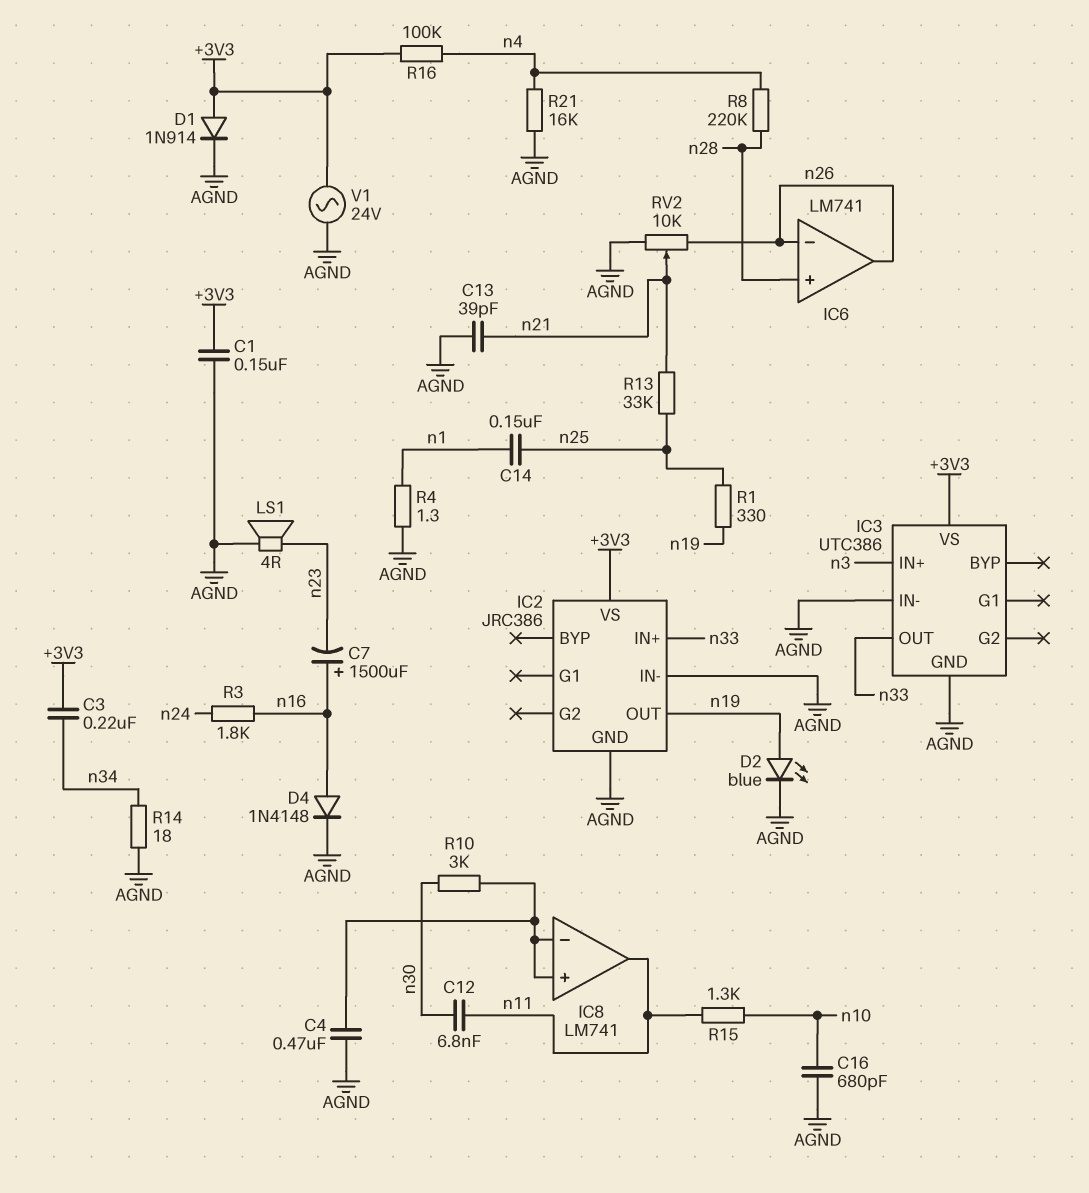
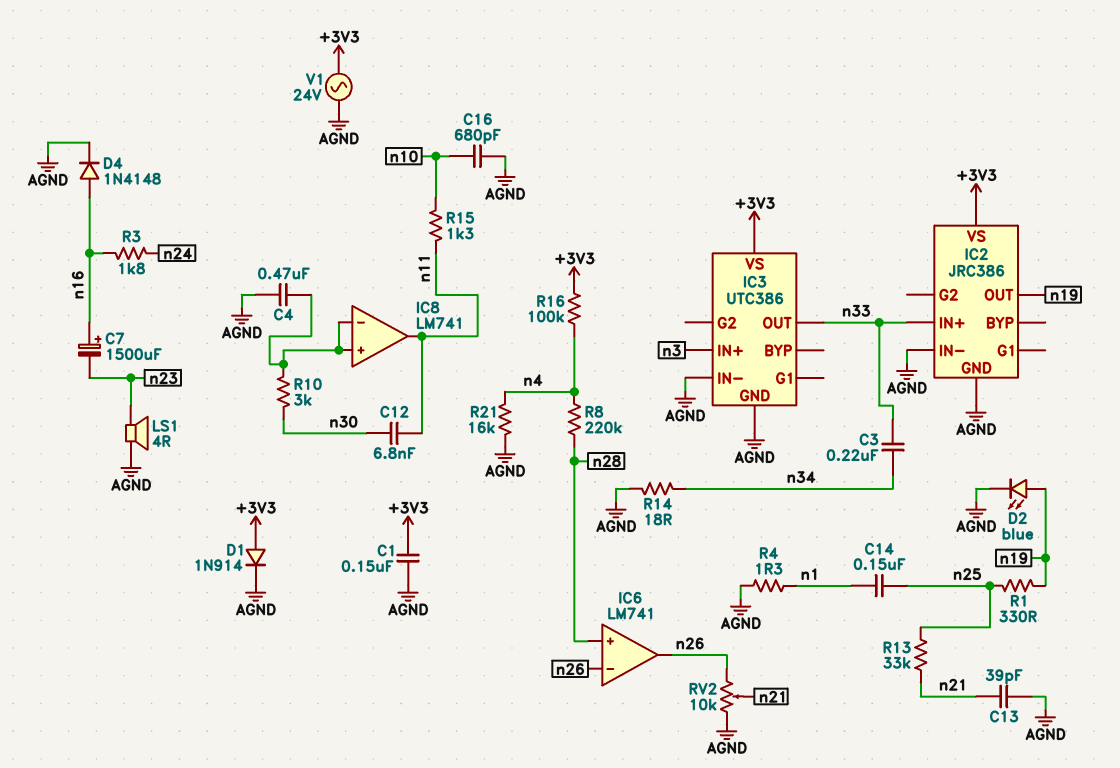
C3: 220nF (+3V3, n34) -> 220nF (n33, n34)

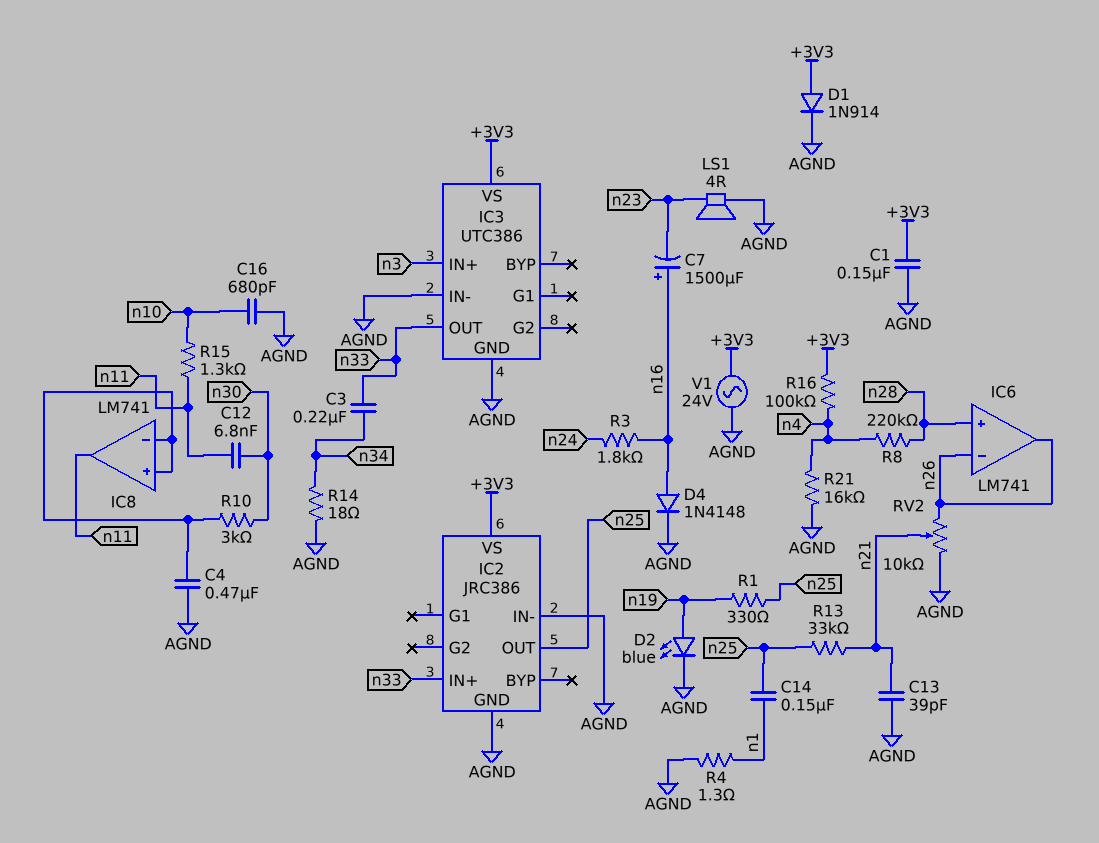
IC2 pin OUT: n19 -> n25

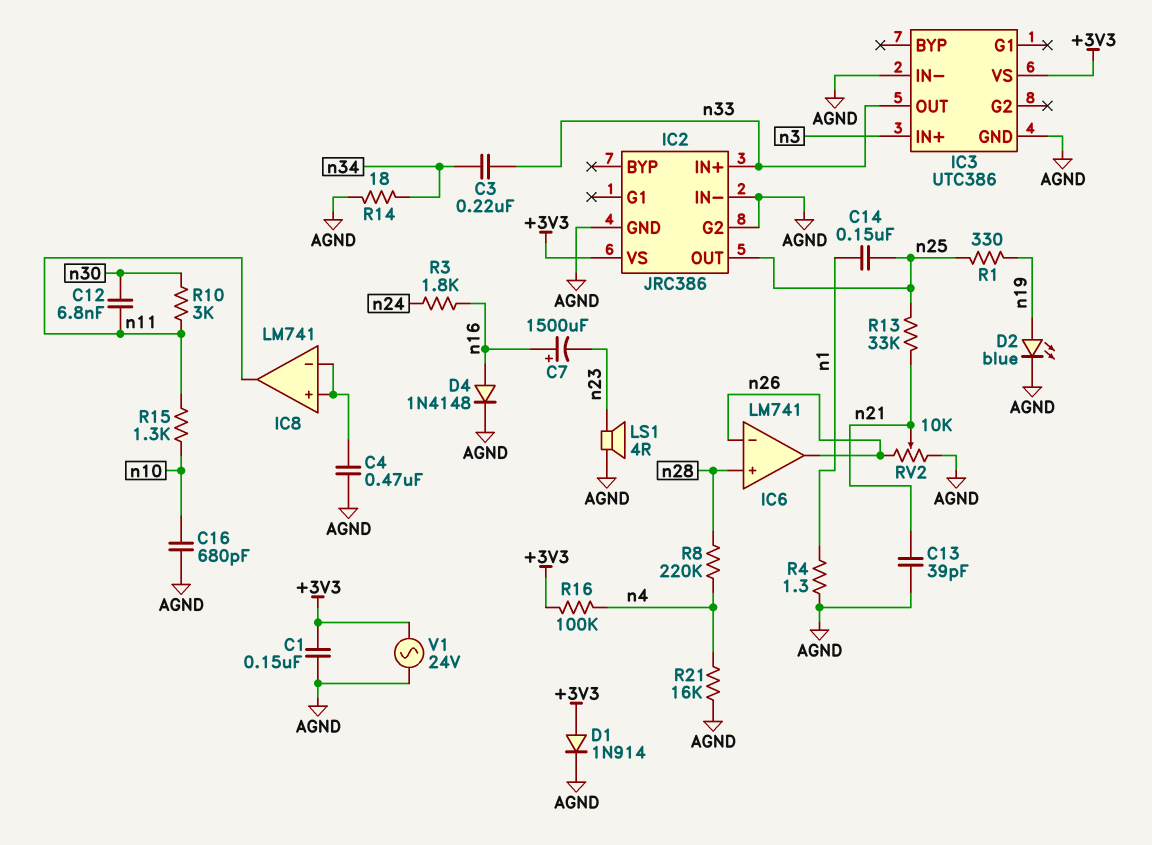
IC2 pin G2: none -> AGND
R10: 3k (IC8/in+, n30) -> 3k (n11, n30)

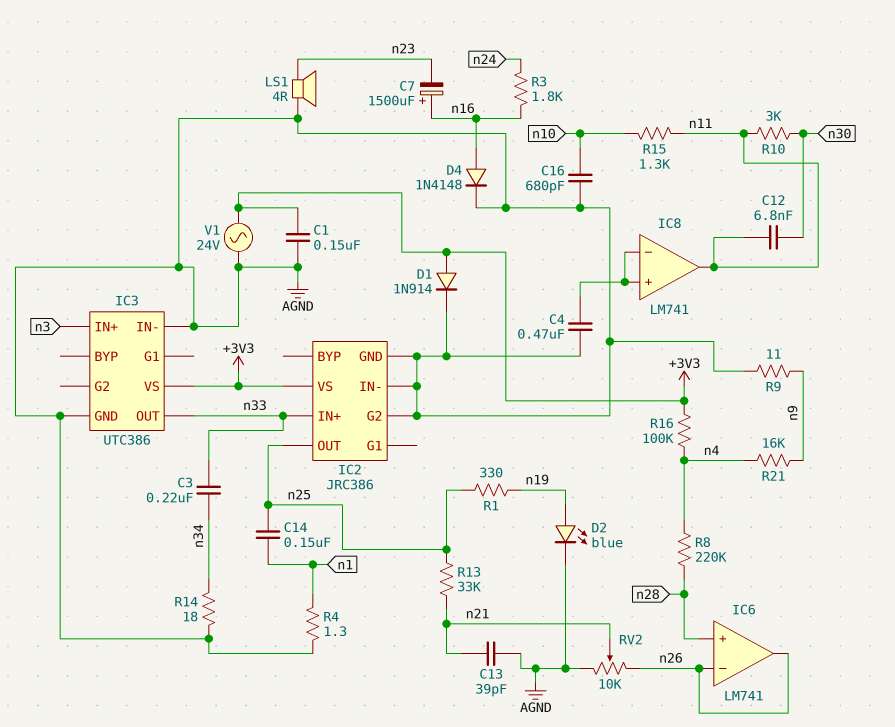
R9: none -> 11 (AGND, n9)
R21: 16k (AGND, n4) -> 16k (n4, n9)

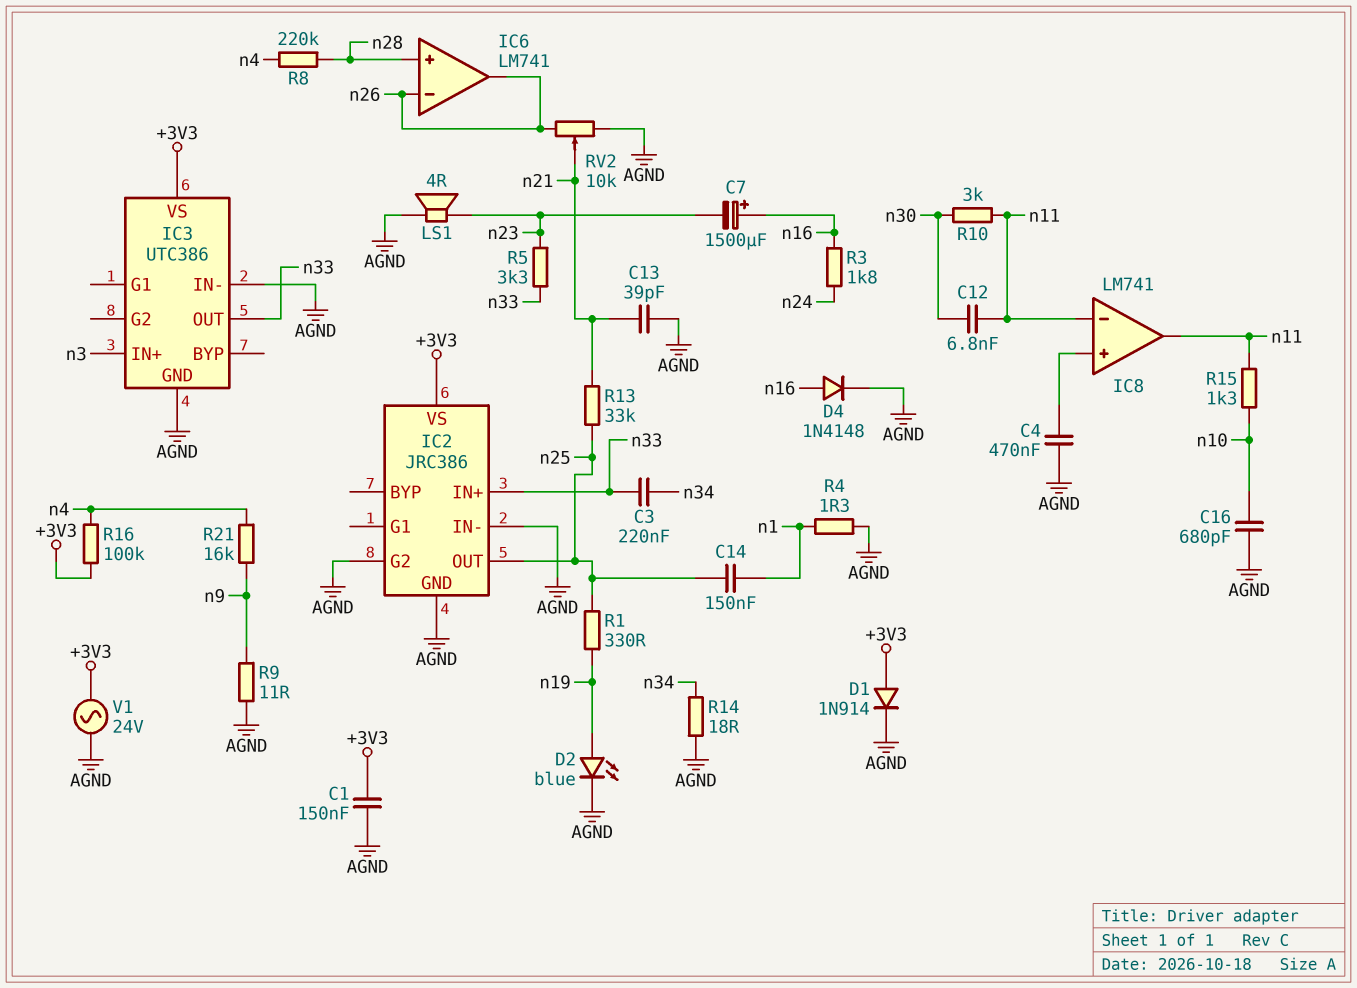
IC8 pin in-: IC8/in+ -> n11
R5: none -> 3.3k (n23, n33)

